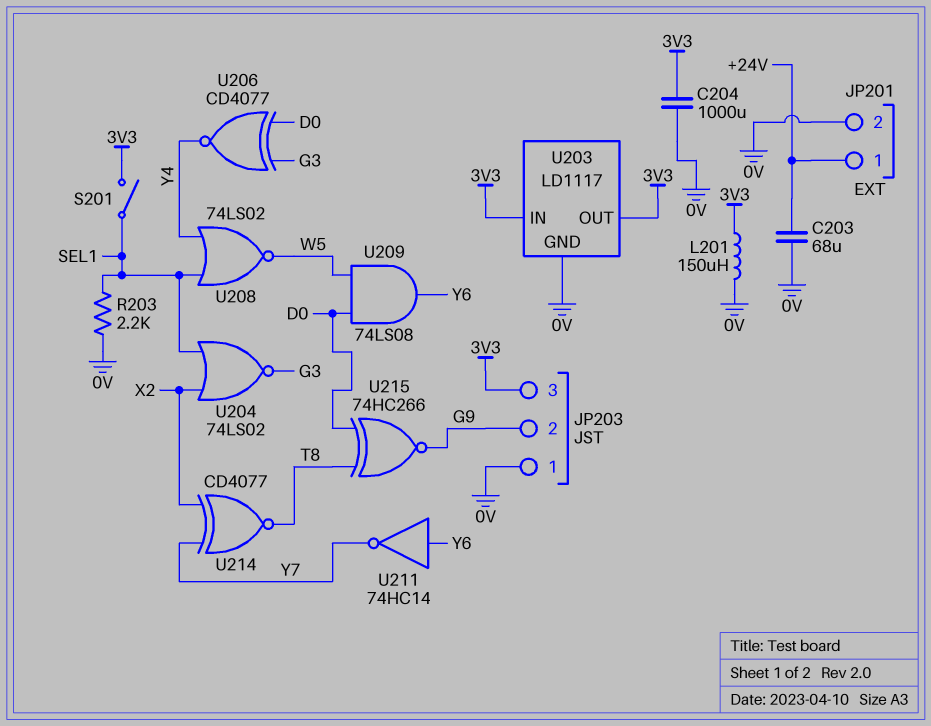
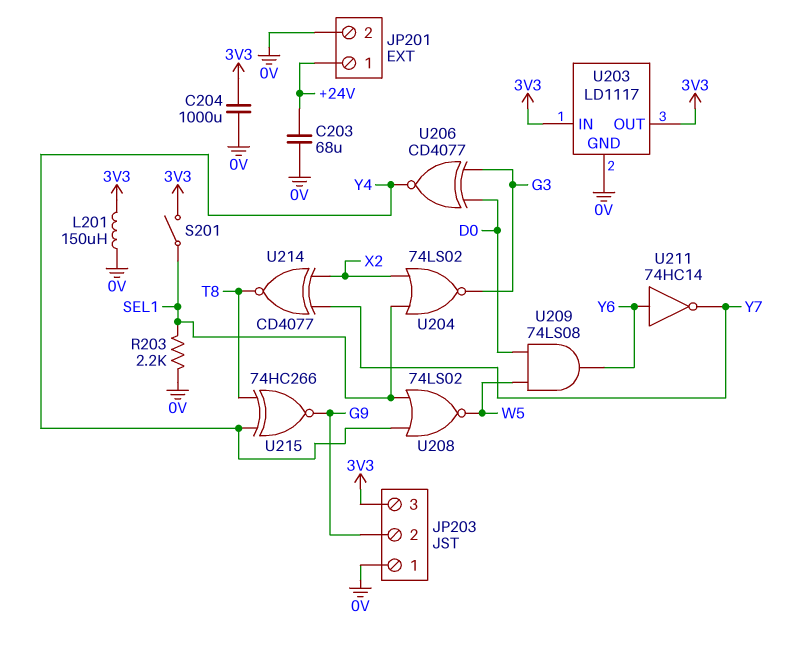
U215: XNOR 74HC266 (in D0, in T8, out G9) -> XNOR 74HC266 (in T8, in Y4, out G9)

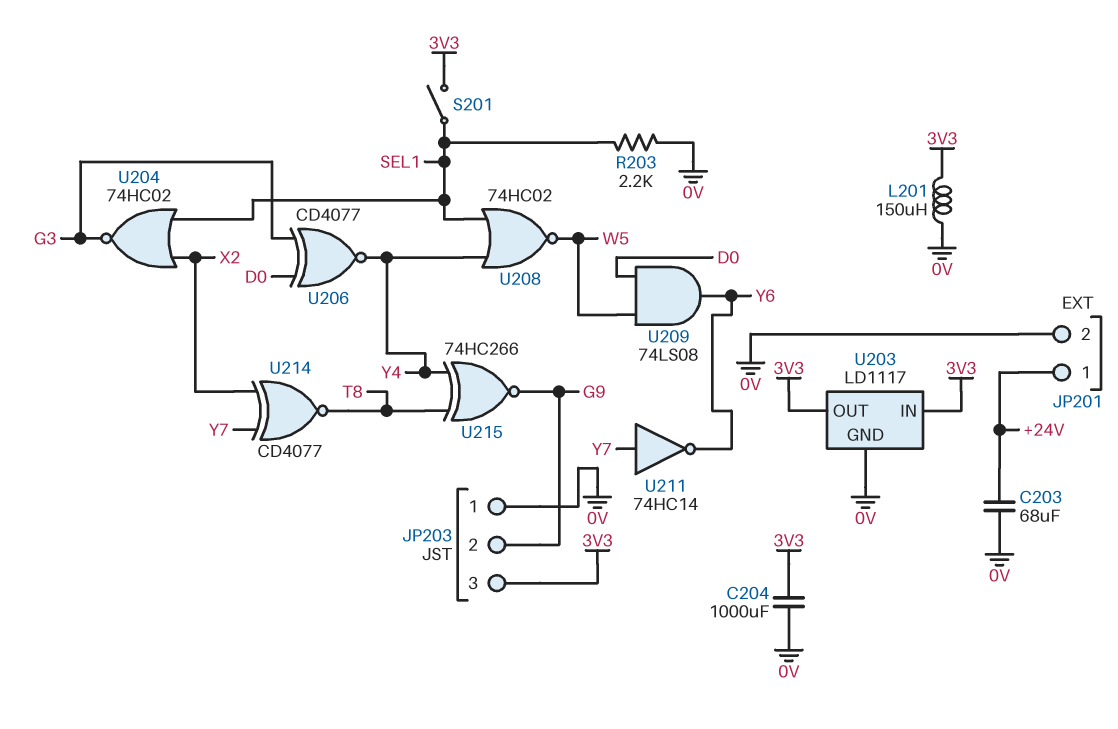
U204: NOR 74LS02 (in SEL1, in X2, out G3) -> NOR 74HC02 (in SEL1, in X2, out G3)
U208: NOR 74LS02 (in SEL1, in Y4, out W5) -> NOR 74HC02 (in SEL1, in Y4, out W5)
U211: NOT 74HC14 (in Y6, out Y7) -> NOT 74HC14 (in Y7, out Y6)

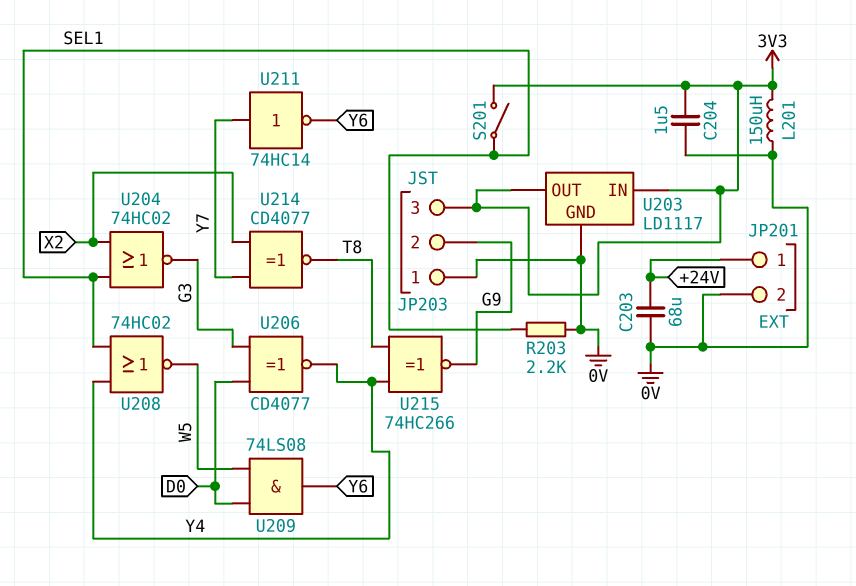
C204: 1000uF (0V, 3V3) -> 1.5uF (0V, 3V3)

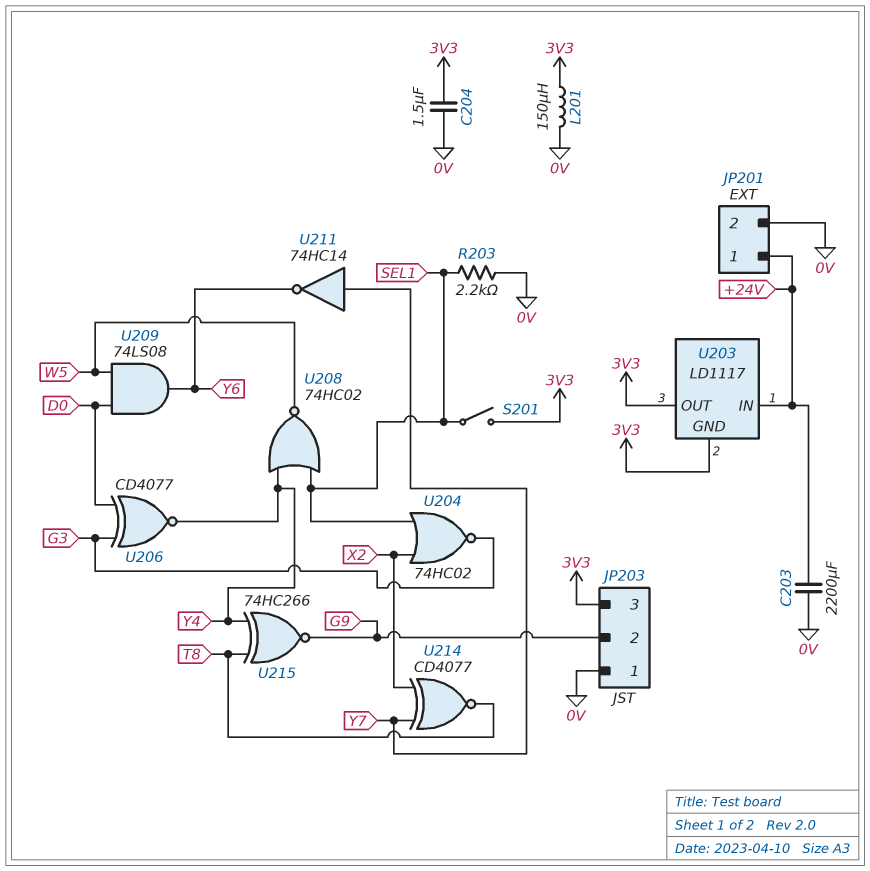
C203: 68uF (+24V, 0V) -> 2200uF (+24V, 0V)
U203 pin GND: 0V -> 3V3
U203 pin IN: 3V3 -> +24V

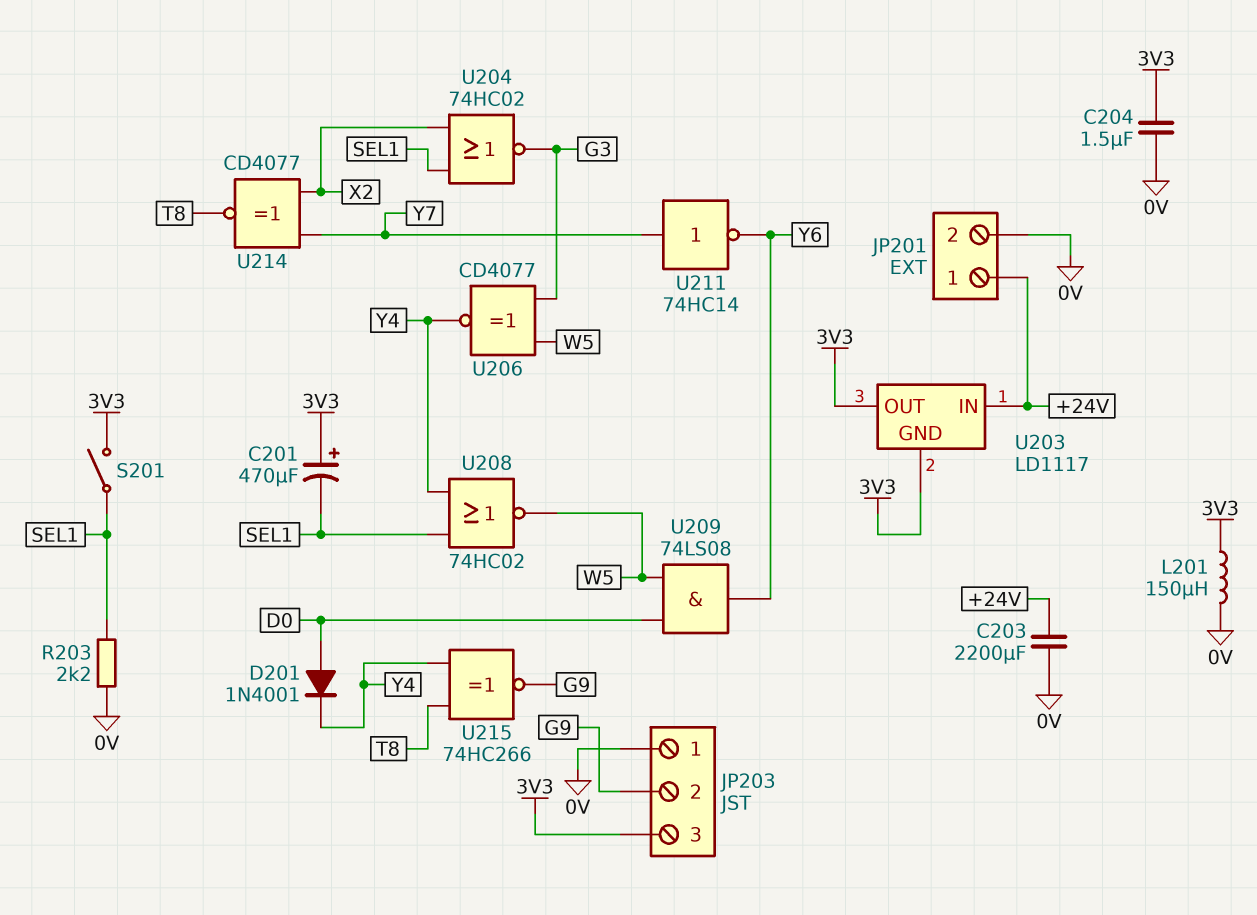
C201: none -> 470uF (plus 3V3, minus SEL1)
D201: none -> diode 1N4001 (A D0, K Y4)
U206: XNOR CD4077 (in D0, in G3, out Y4) -> XNOR CD4077 (in G3, in W5, out Y4)

